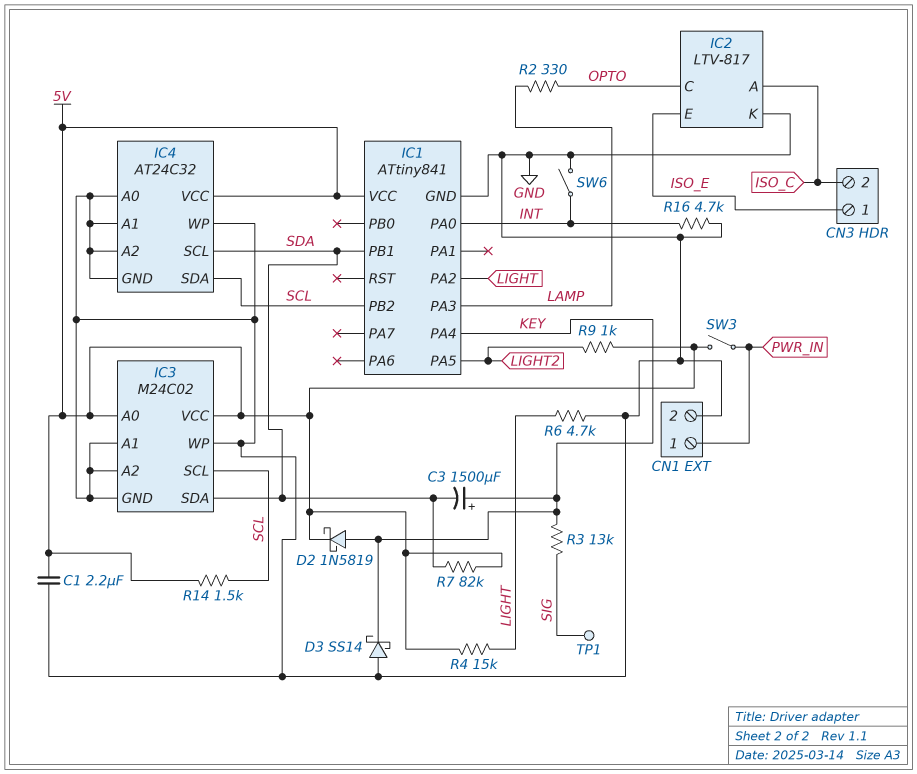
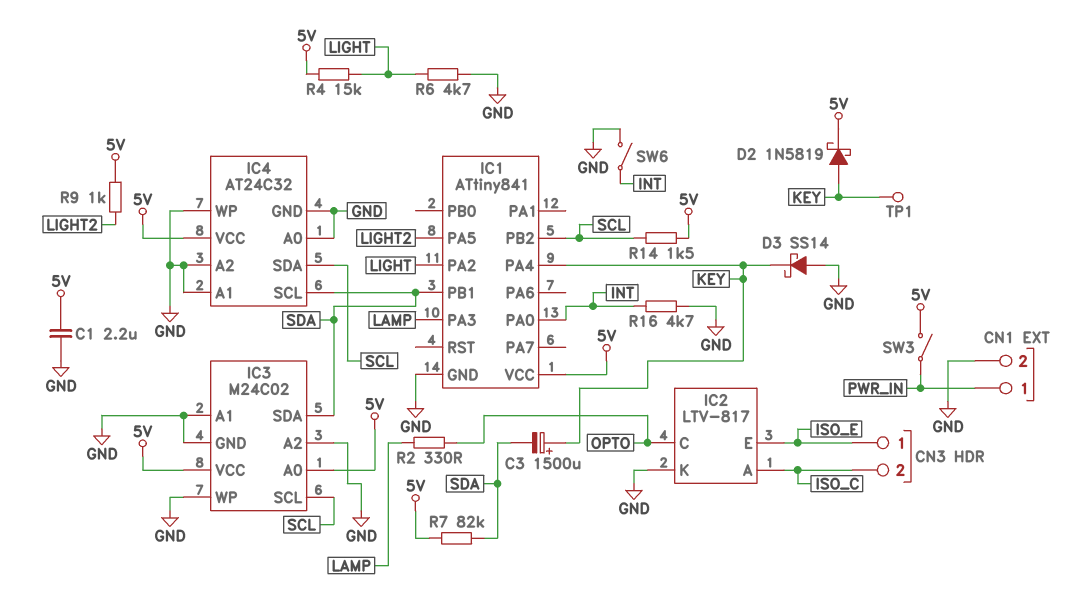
R3: 13k (KEY, SIG) -> none
TP1: test point (SIG) -> test point (KEY)

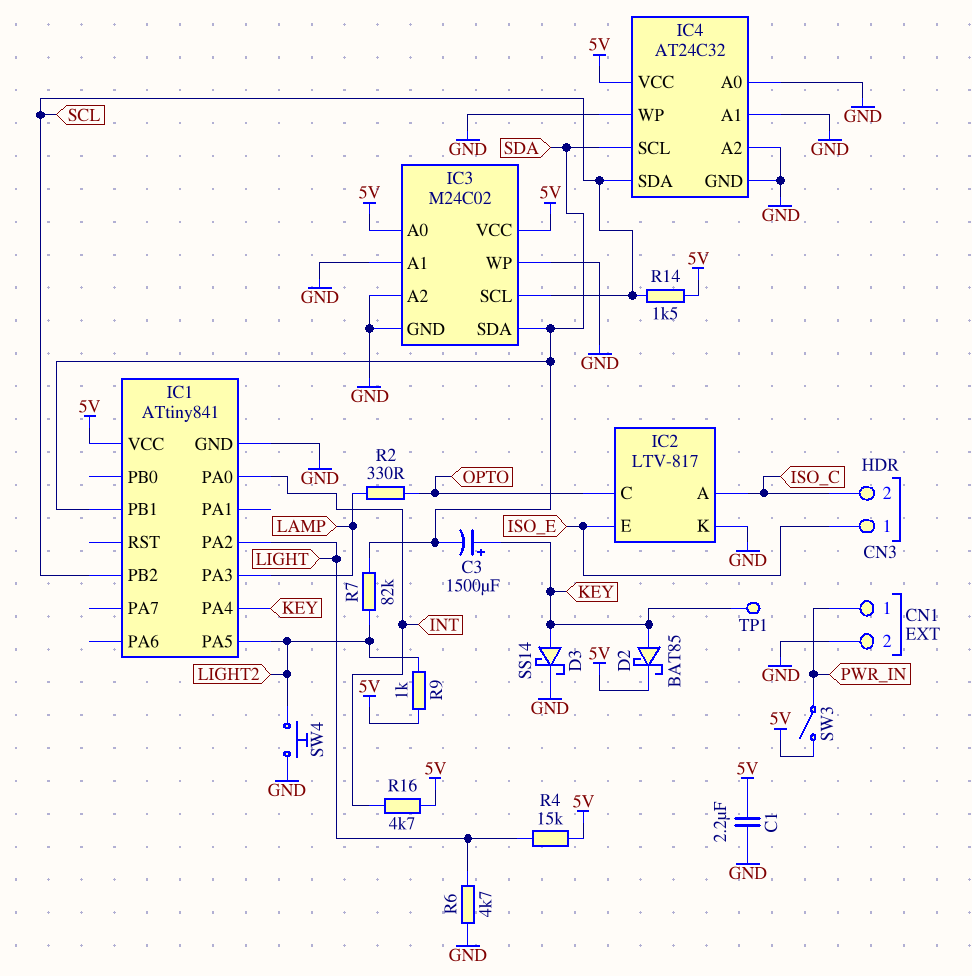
D2: schottky 1N5819 (A KEY, K 5V) -> schottky BAT85 (A KEY, K 5V)
D3: schottky SS14 (A GND, K KEY) -> schottky SS14 (A KEY, K GND)
R7: 82k (5V, SDA) -> 82k (LIGHT2, SDA)
R16: 4.7k (GND, INT) -> 4.7k (5V, INT)
SW4: none -> button (GND, LIGHT2)
SW6: switch (GND, INT) -> none

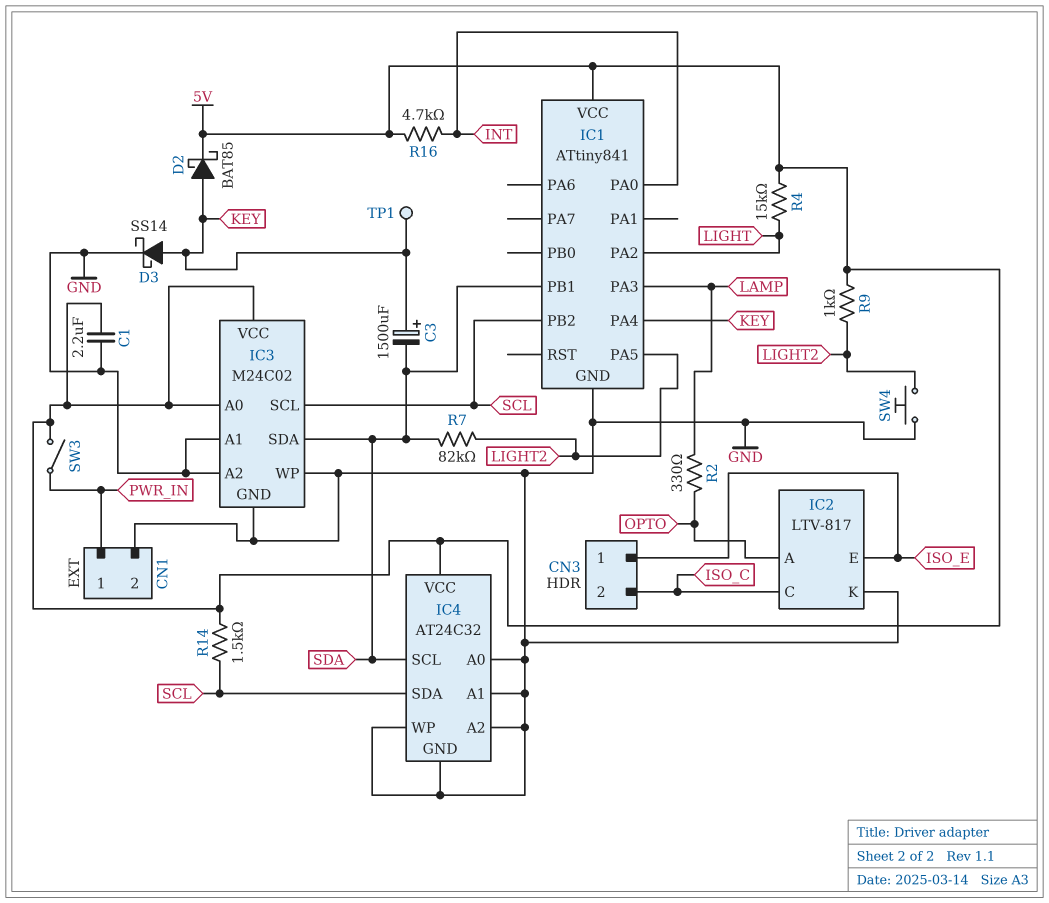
IC2 pin A: ISO_C -> OPTO
IC2 pin C: OPTO -> ISO_C
R6: 4.7k (GND, LIGHT) -> none

